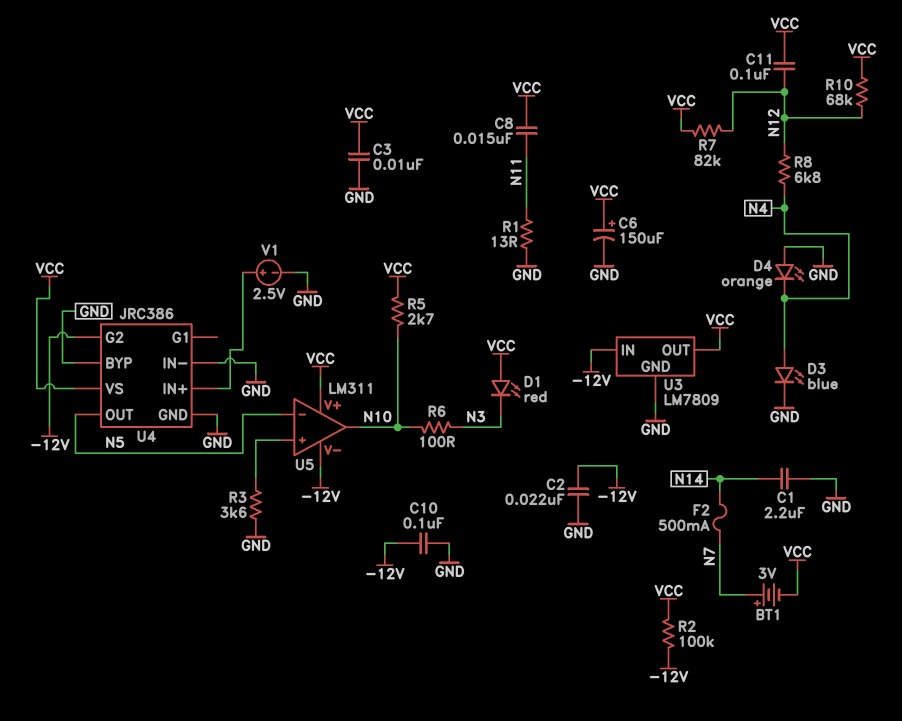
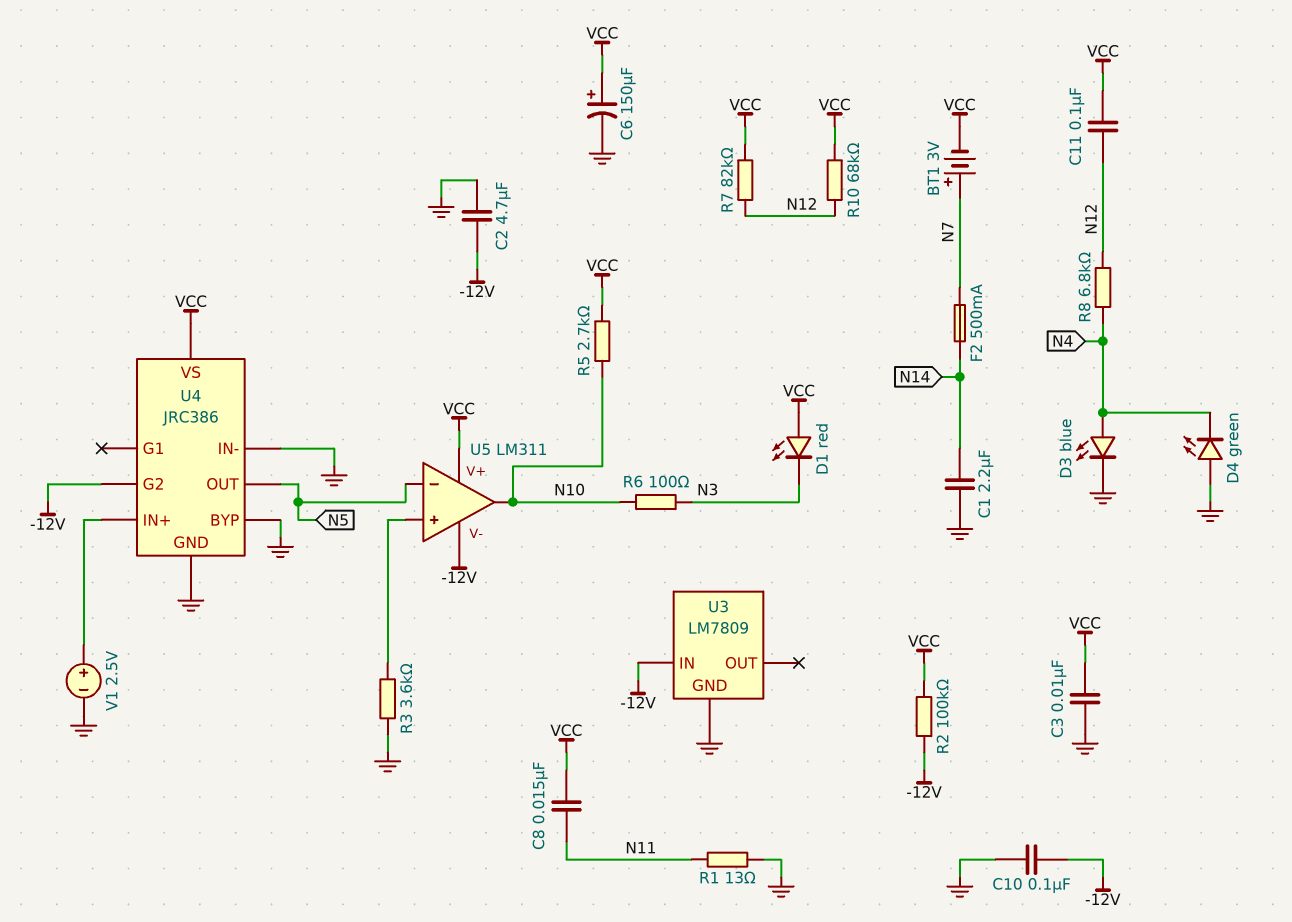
C2: 22nF (-12V, GND) -> 4.7uF (-12V, GND)
D4: LED orange (A GND, K N4) -> LED green (A GND, K N4)
U3 pin OUT: VCC -> none

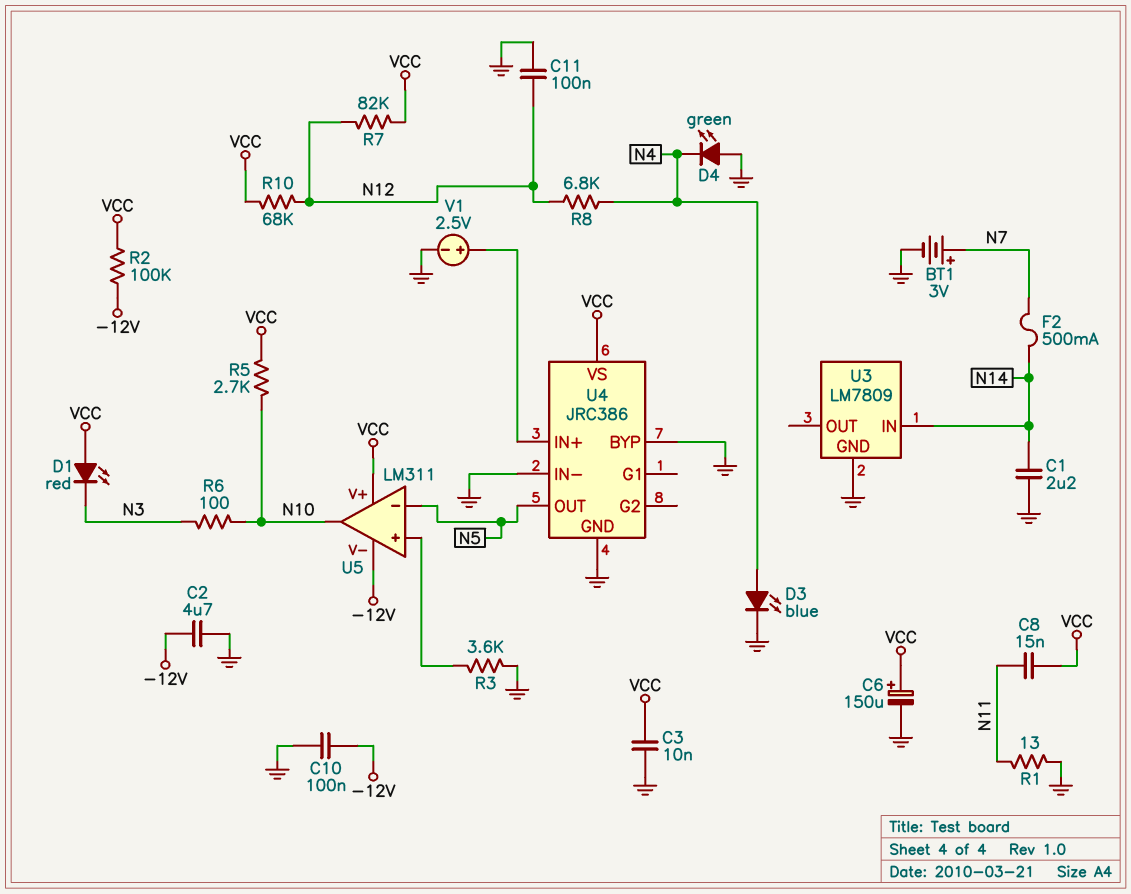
BT1: 3V (plus N7, minus VCC) -> 3V (plus N7, minus GND)
C11: 100nF (N12, VCC) -> 100nF (GND, N12)
U3 pin IN: -12V -> N14
U4 pin G2: -12V -> none

